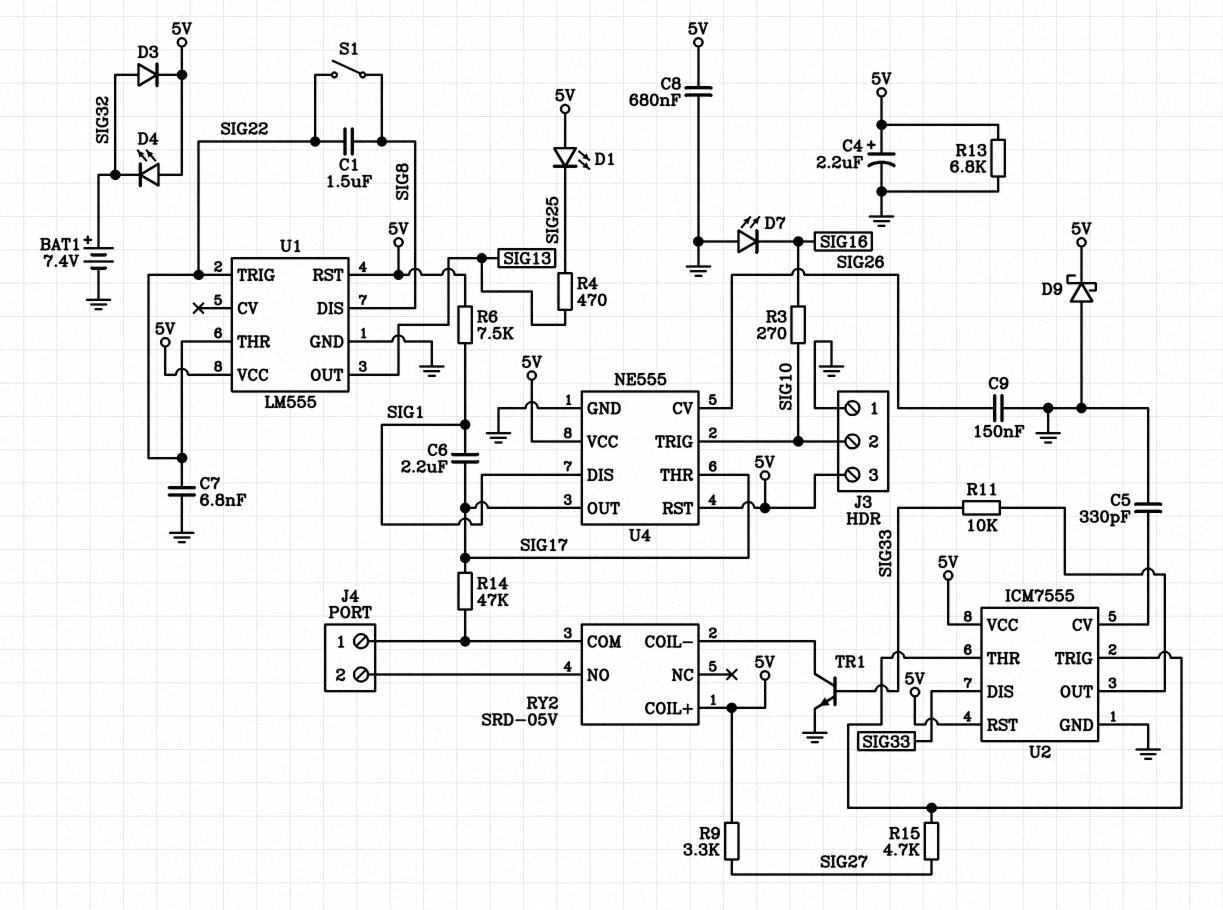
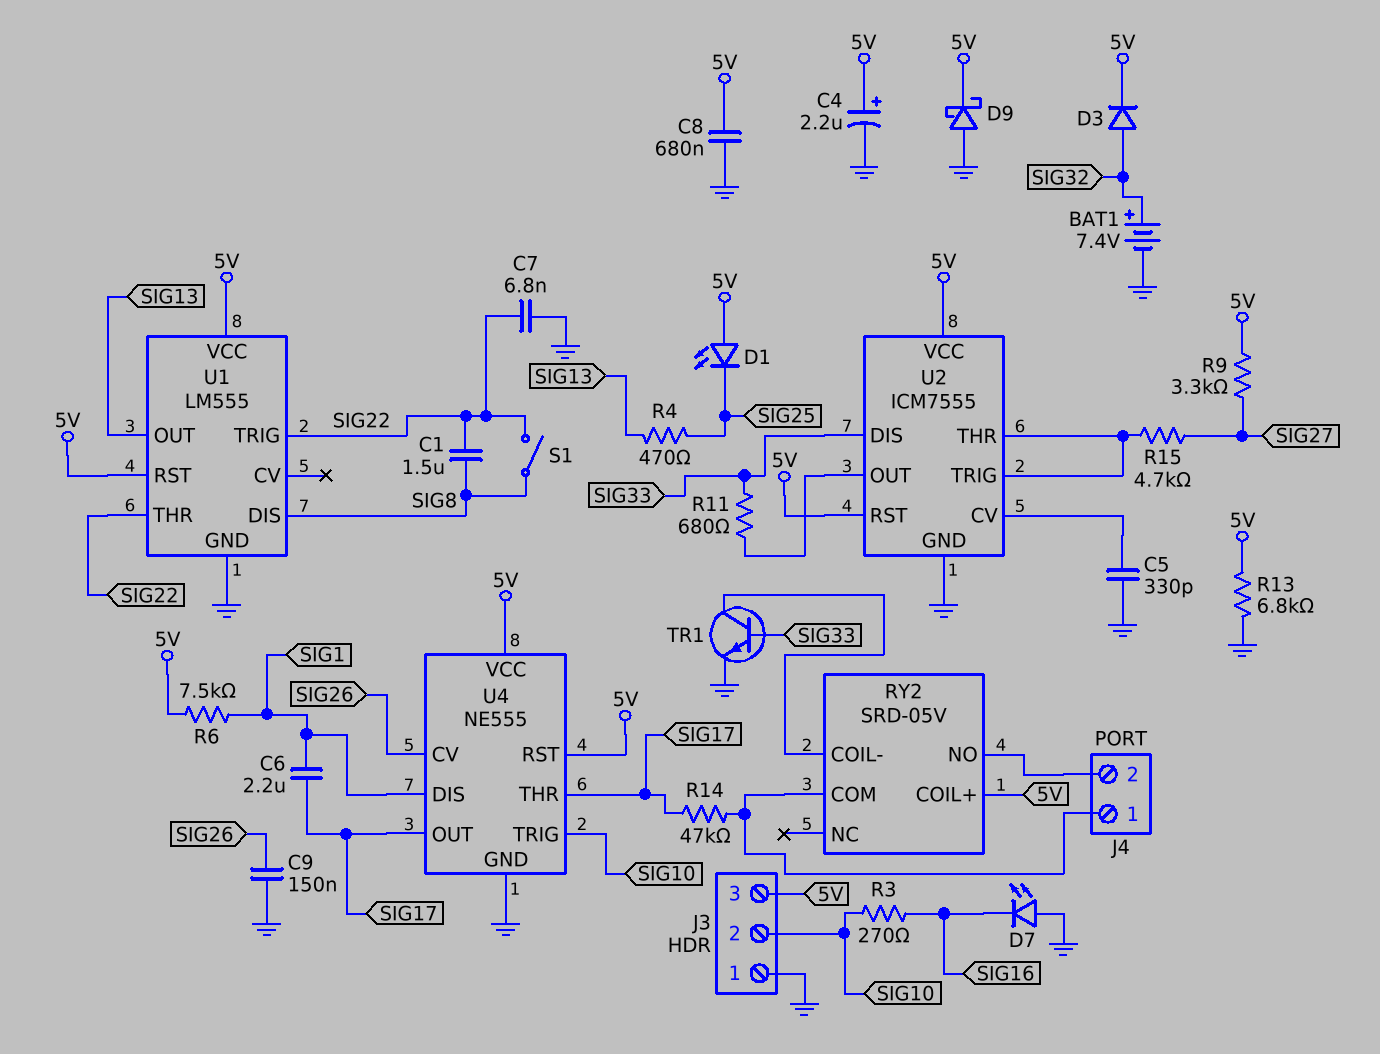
D4: LED (A 5V, K SIG32) -> none
R11: 10k (SIG33, U2/OUT) -> 680 (SIG33, U2/OUT)

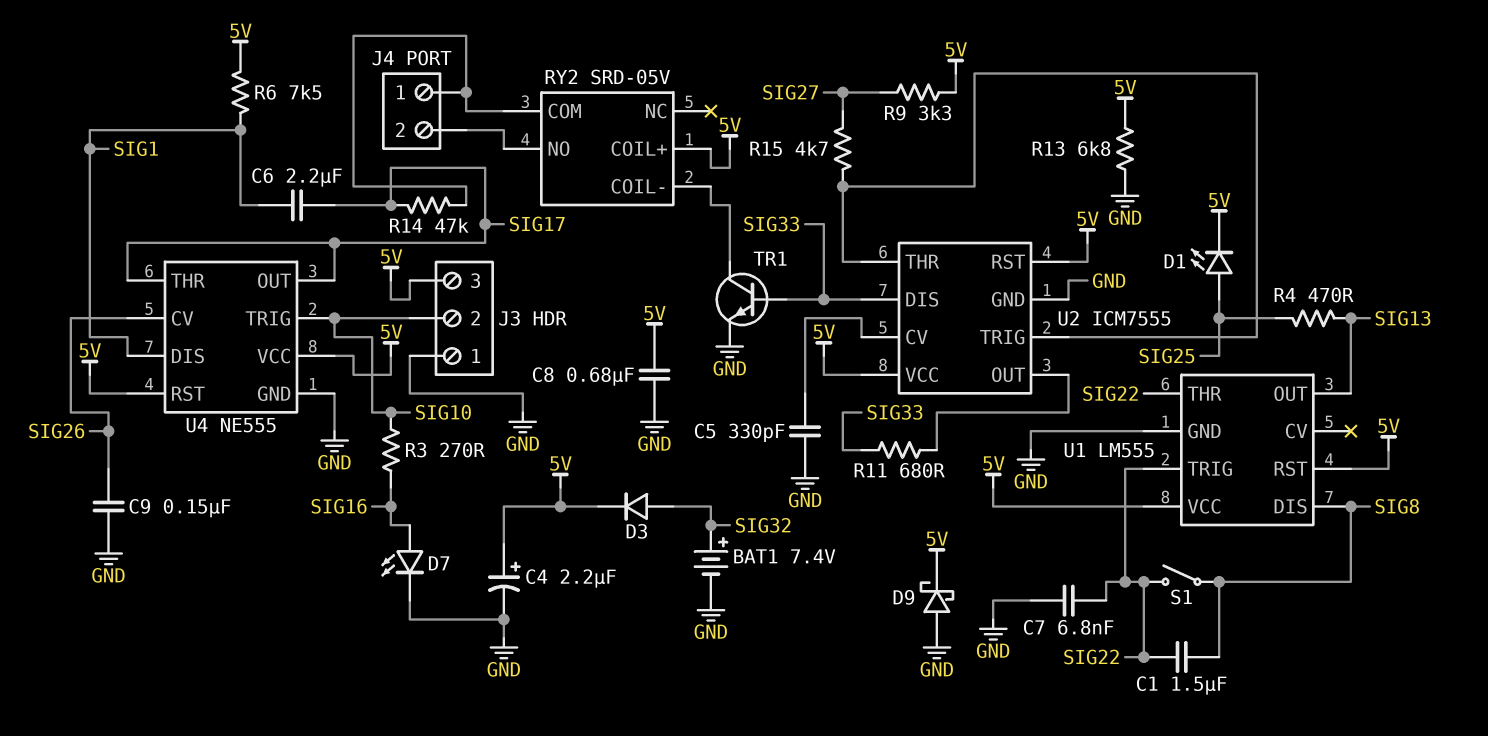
D1: LED (A 5V, K SIG25) -> LED (A SIG25, K 5V)
D7: LED (A GND, K SIG16) -> LED (A SIG16, K GND)

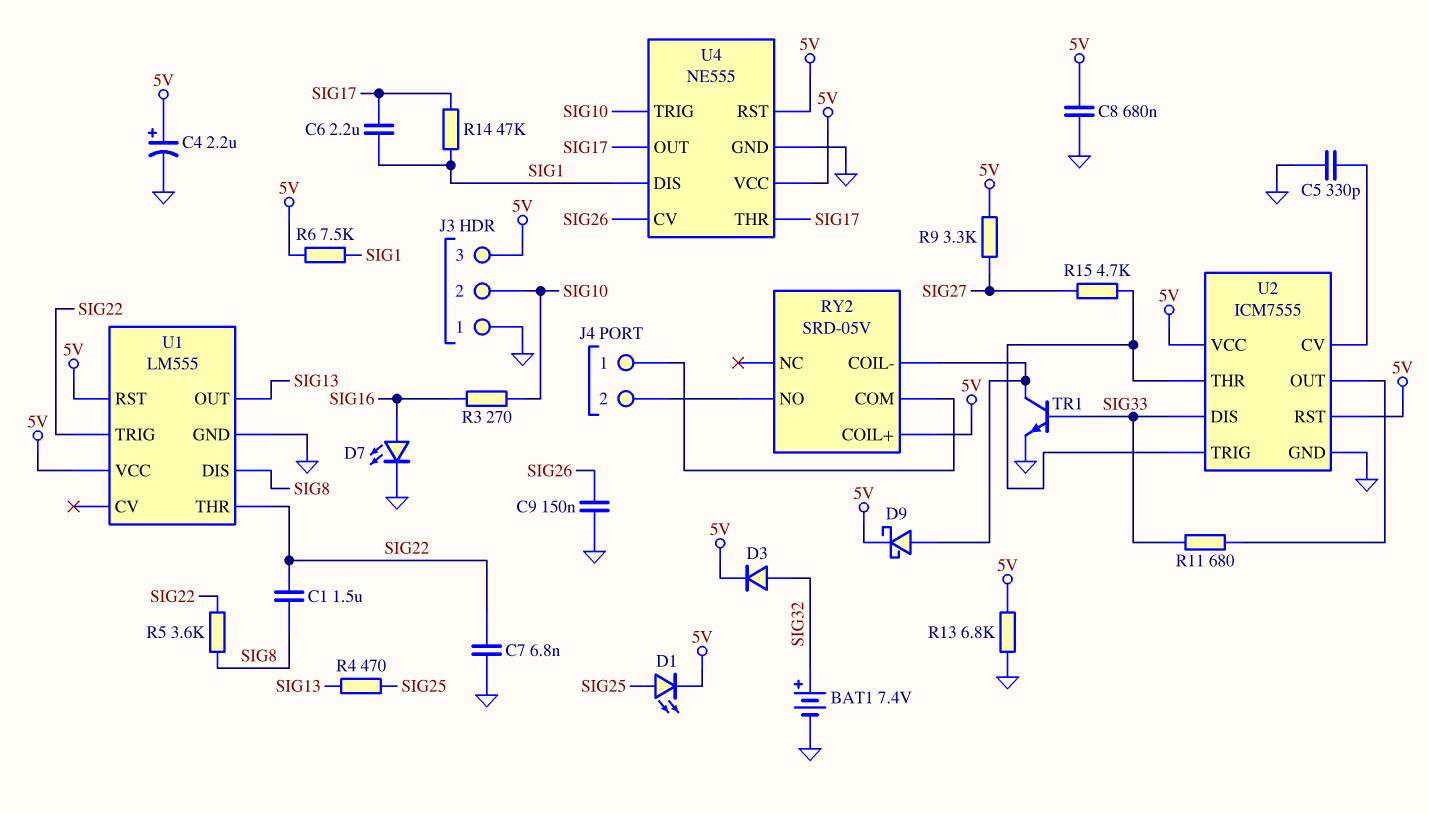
D9: schottky (A GND, K 5V) -> schottky (A RY2/COIL-, K 5V)
R5: none -> 3.6k (SIG8, SIG22)
R14: 47k (J4/1, SIG17) -> 47k (SIG1, SIG17)
S1: switch (SIG8, SIG22) -> none

